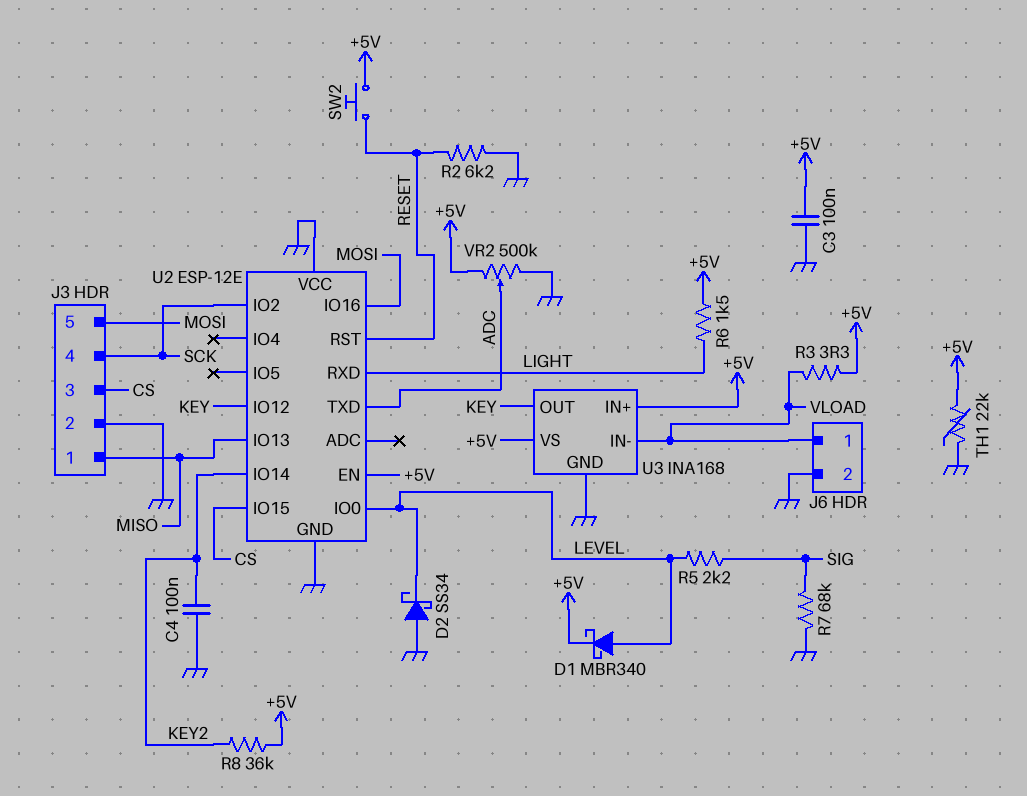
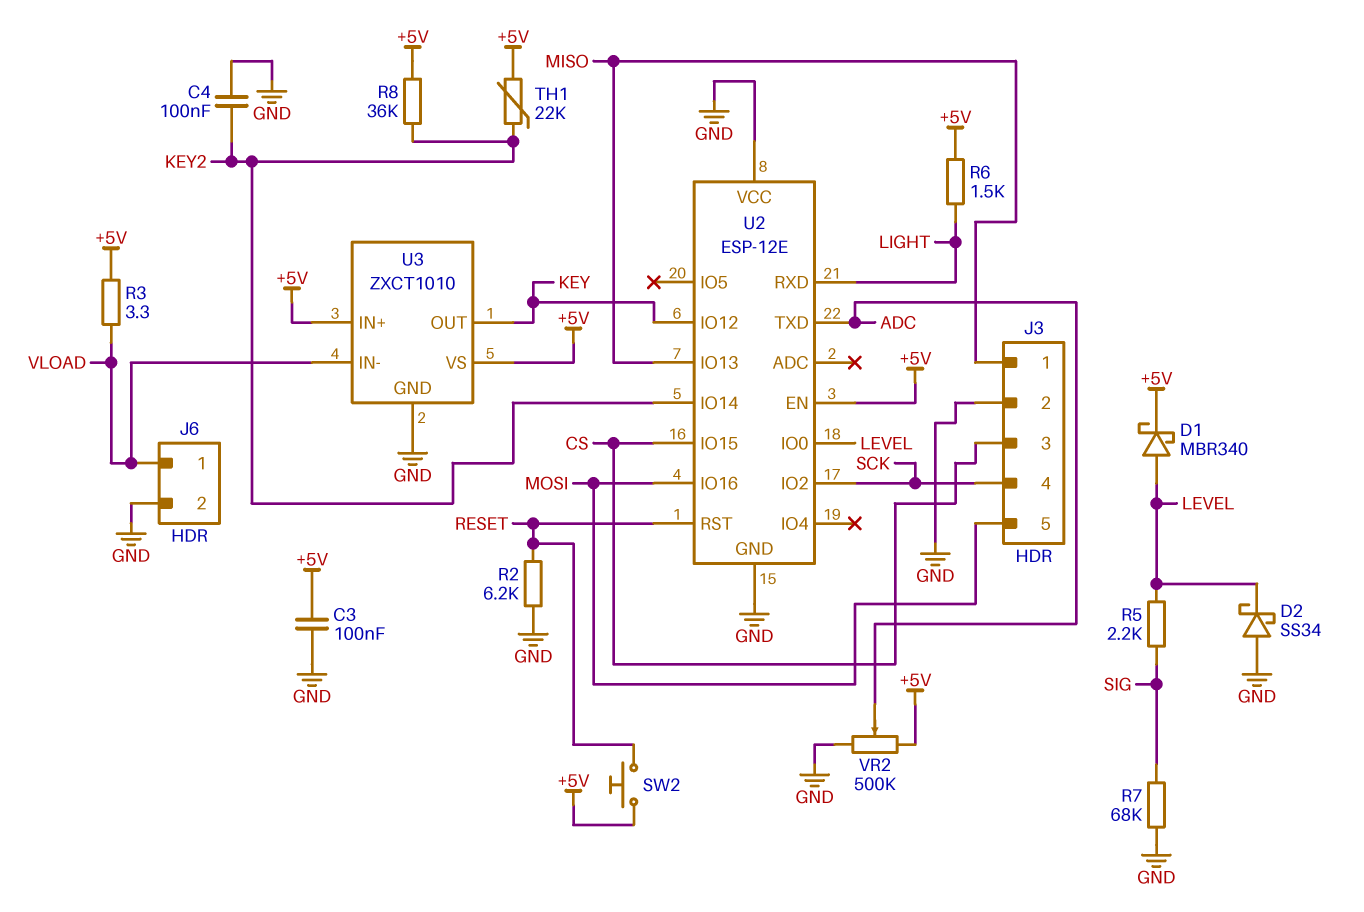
TH1: 22k (+5V, GND) -> 22k (+5V, KEY2)
U3: INA168 -> ZXCT1010

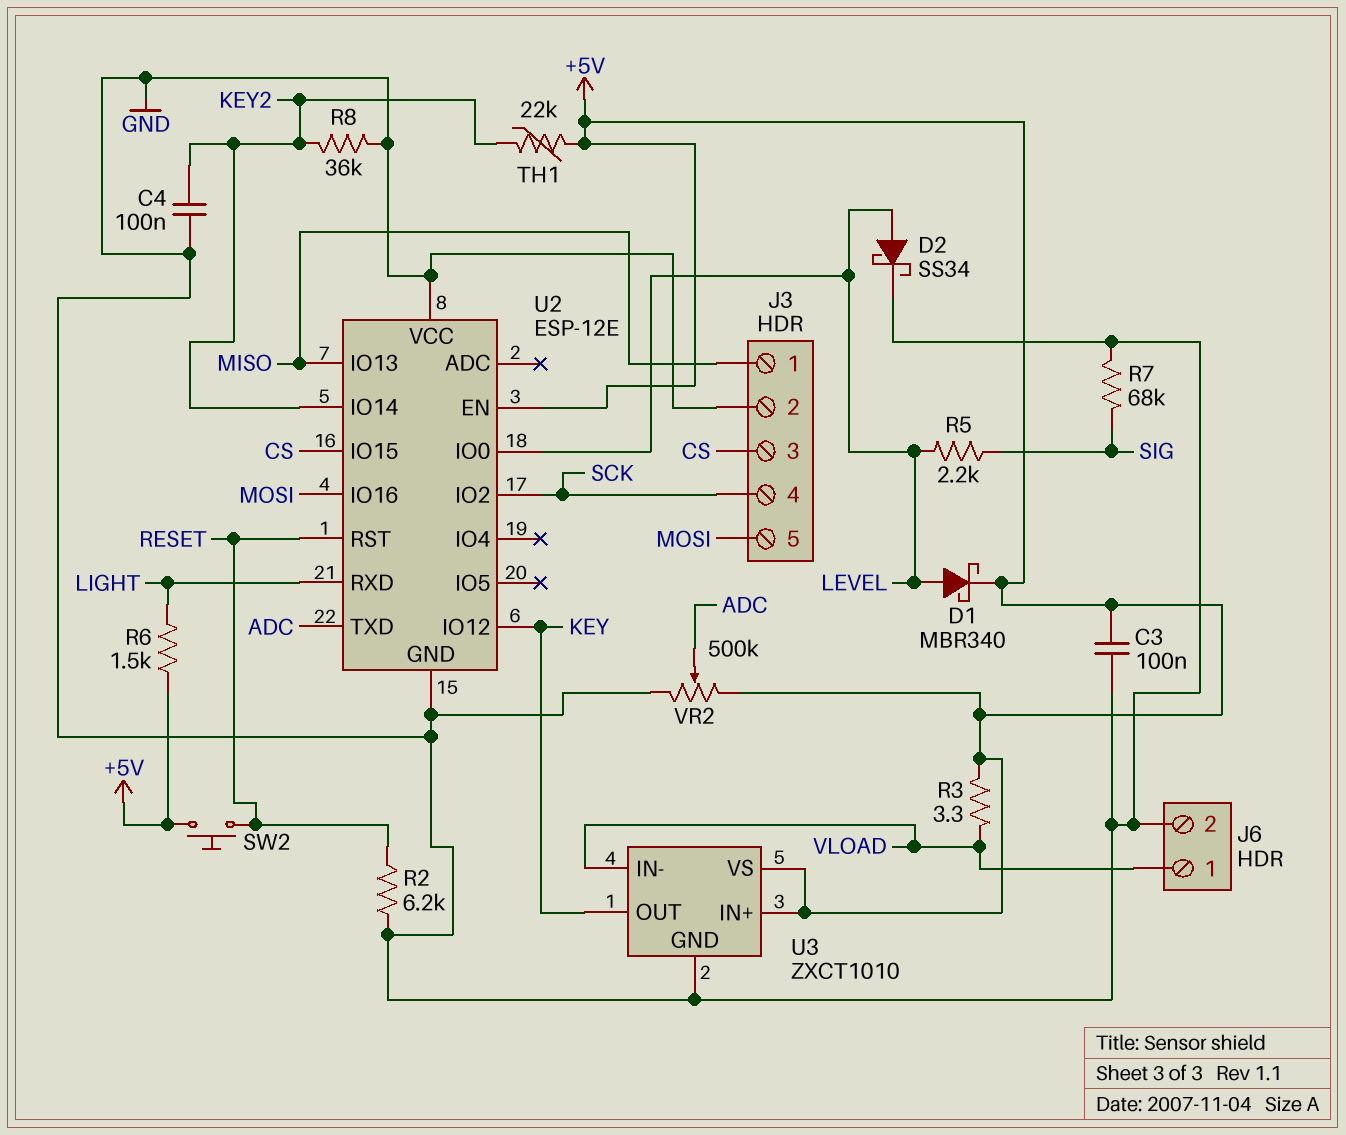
D2: schottky SS34 (A GND, K LEVEL) -> schottky SS34 (A LEVEL, K GND)
R8: 36k (+5V, KEY2) -> 36k (GND, KEY2)

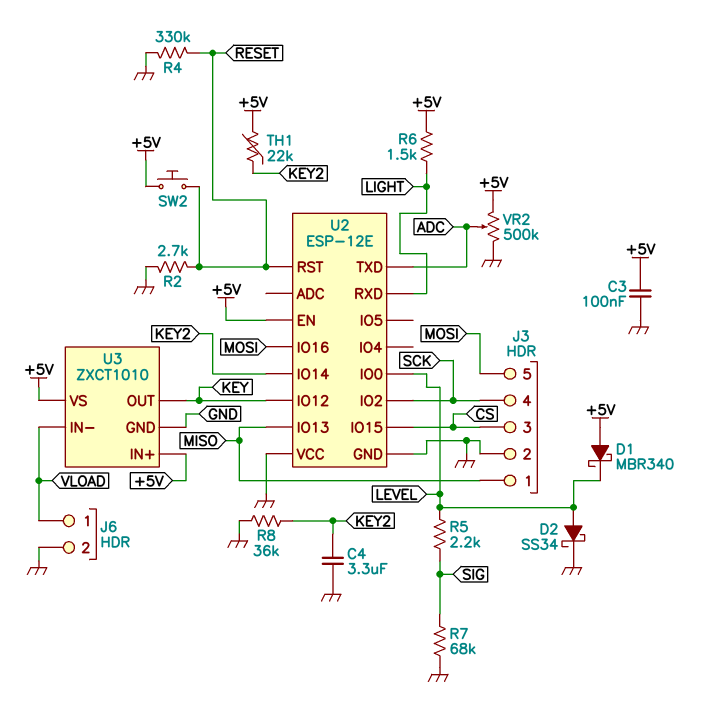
C4: 100nF (GND, KEY2) -> 3.3uF (GND, KEY2)
D1: schottky MBR340 (A LEVEL, K +5V) -> schottky MBR340 (A +5V, K LEVEL)
R2: 6.2k (GND, RESET) -> 2.7k (GND, RESET)
R3: 3.3 (+5V, VLOAD) -> none
R4: none -> 330k (GND, RESET)

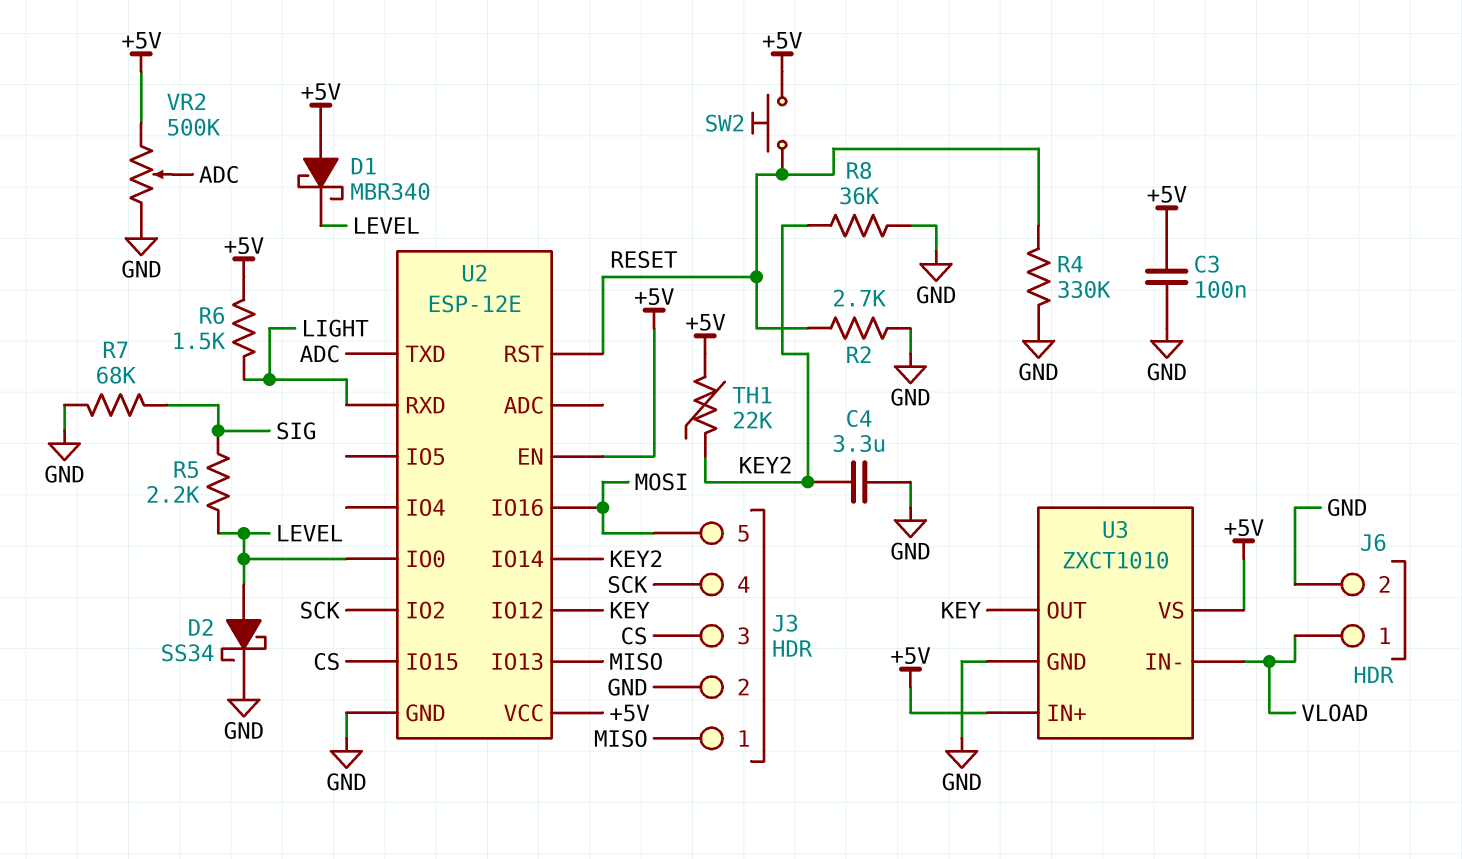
U2 pin VCC: GND -> +5V

